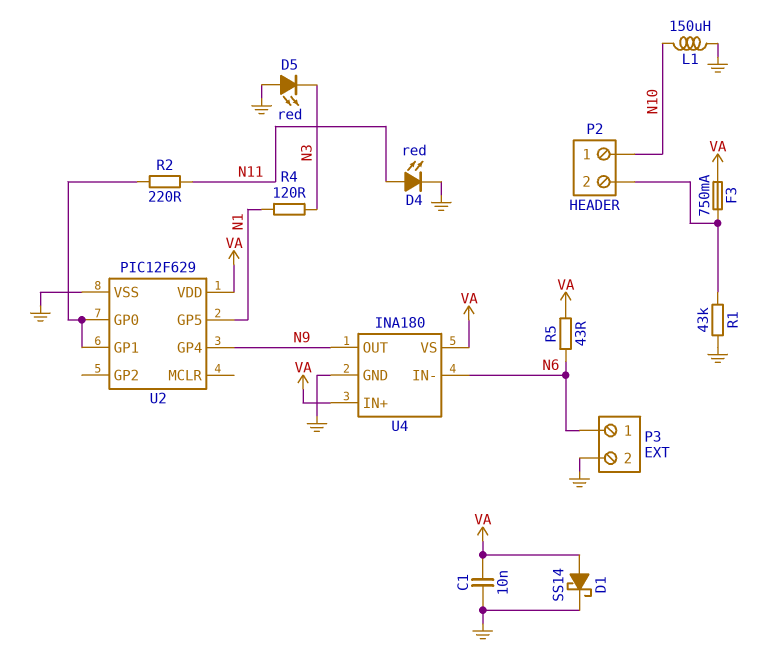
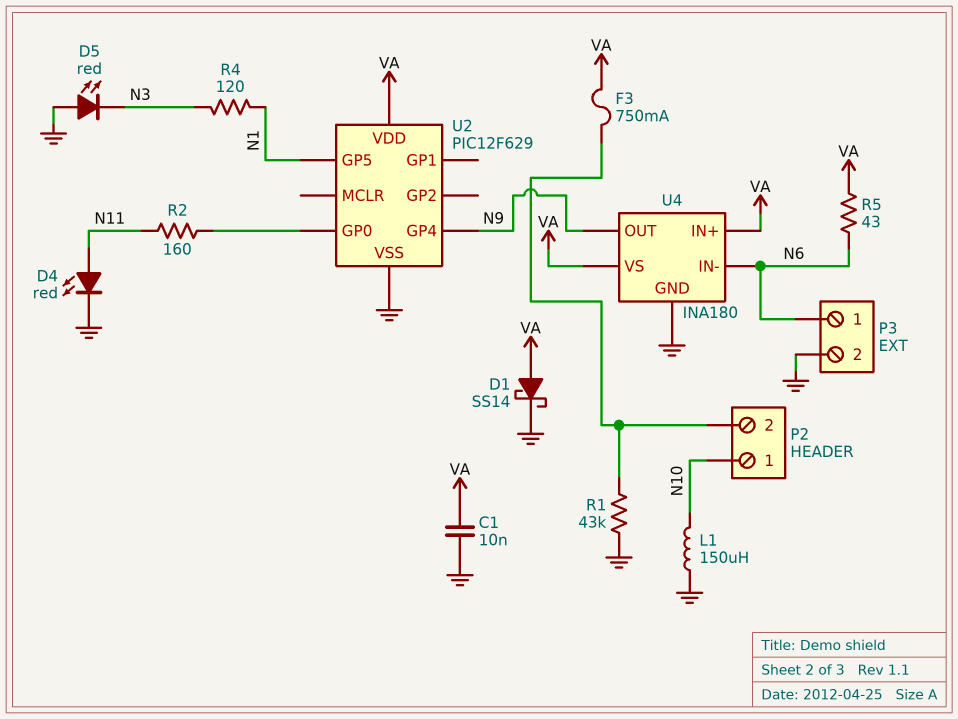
R2: 220 (N11, U2/GP0) -> 160 (N11, U2/GP0)
U2 pin GP1: U2/GP0 -> none

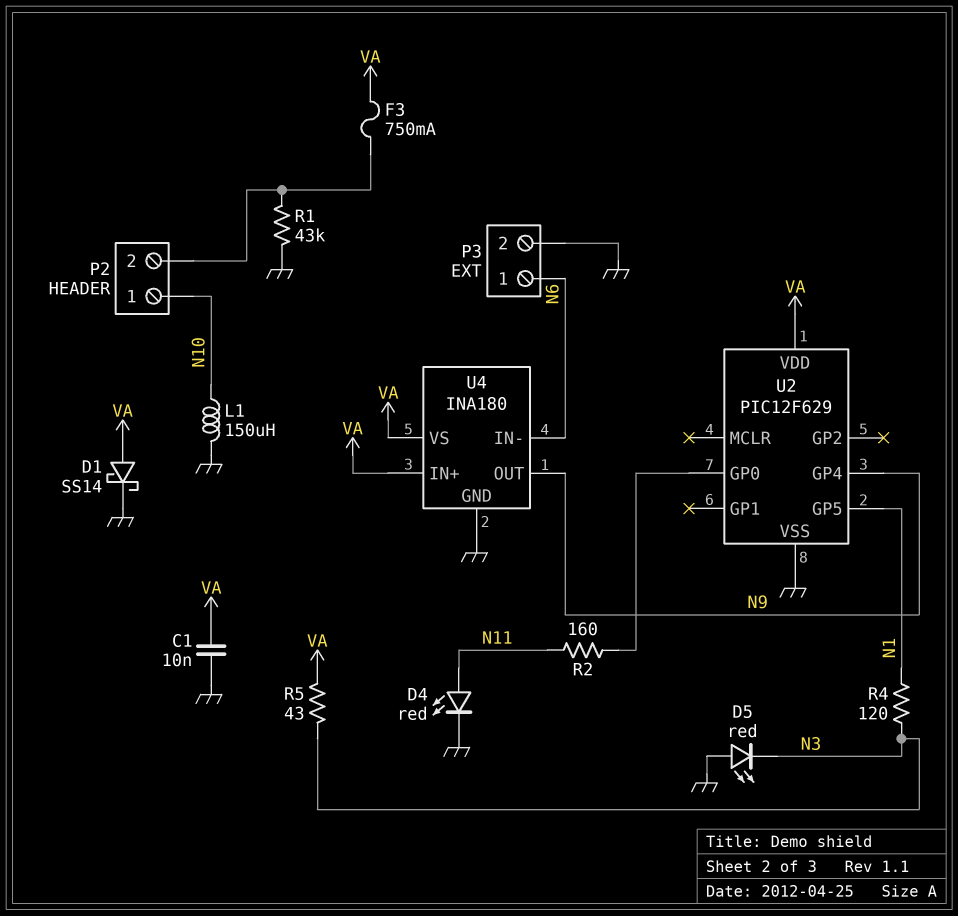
R5: 43 (N6, VA) -> 43 (N3, VA)

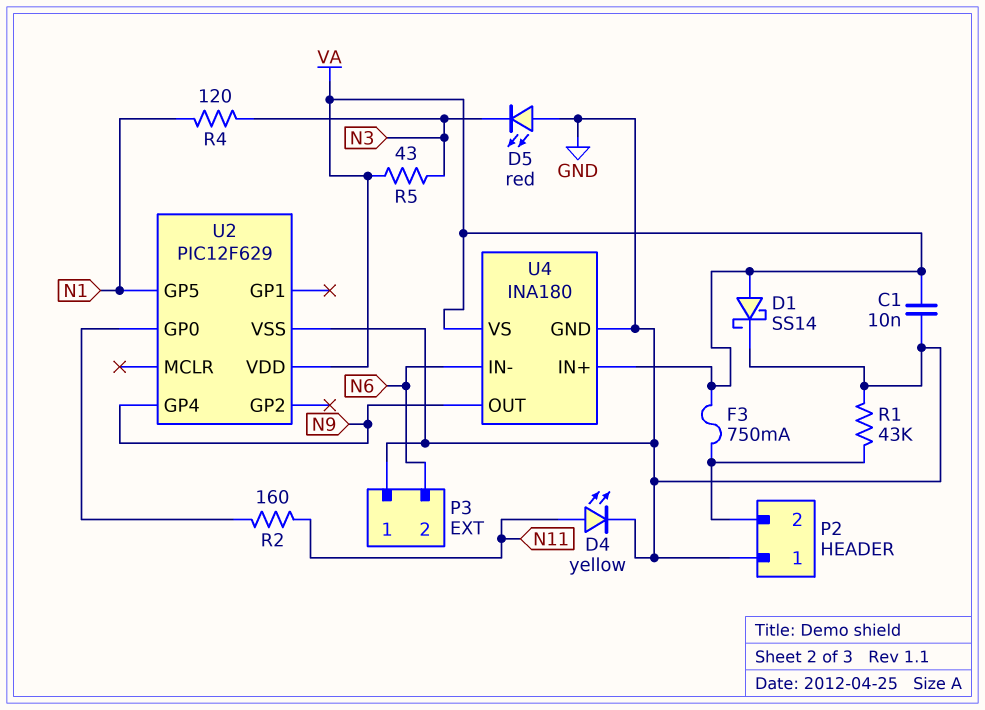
D4: LED red (A N11, K GND) -> LED yellow (A N11, K GND)
L1: 150uH (GND, N10) -> none
P2 pin 1: N10 -> GND
P3 pin 1: N6 -> GND
P3 pin 2: GND -> N6

